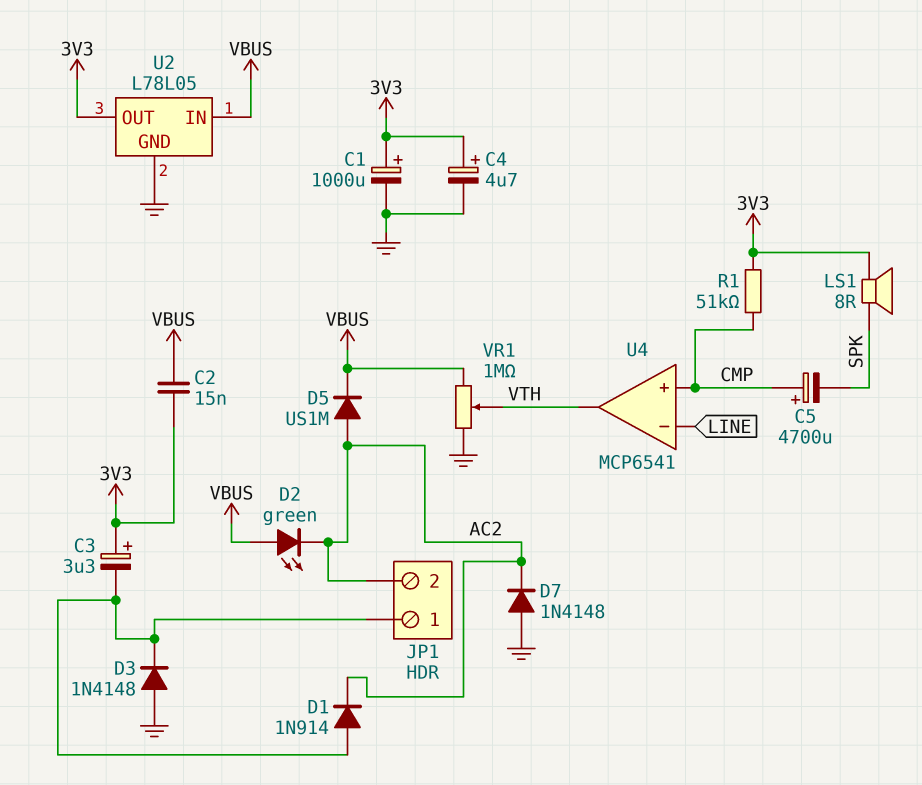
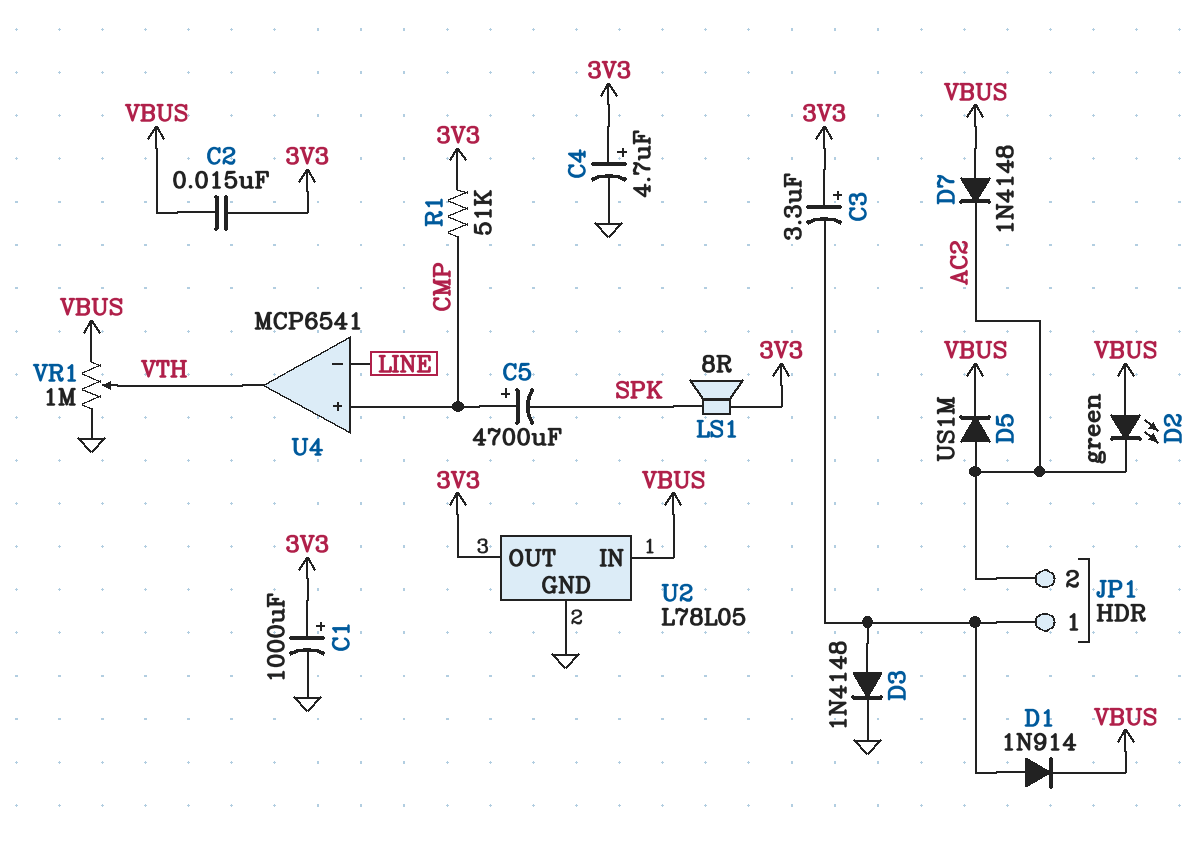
D1: diode 1N914 (A JP1/1, K AC2) -> diode 1N914 (A JP1/1, K VBUS)
D3: diode 1N4148 (A GND, K JP1/1) -> diode 1N4148 (A JP1/1, K GND)
D7: diode 1N4148 (A GND, K AC2) -> diode 1N4148 (A VBUS, K AC2)

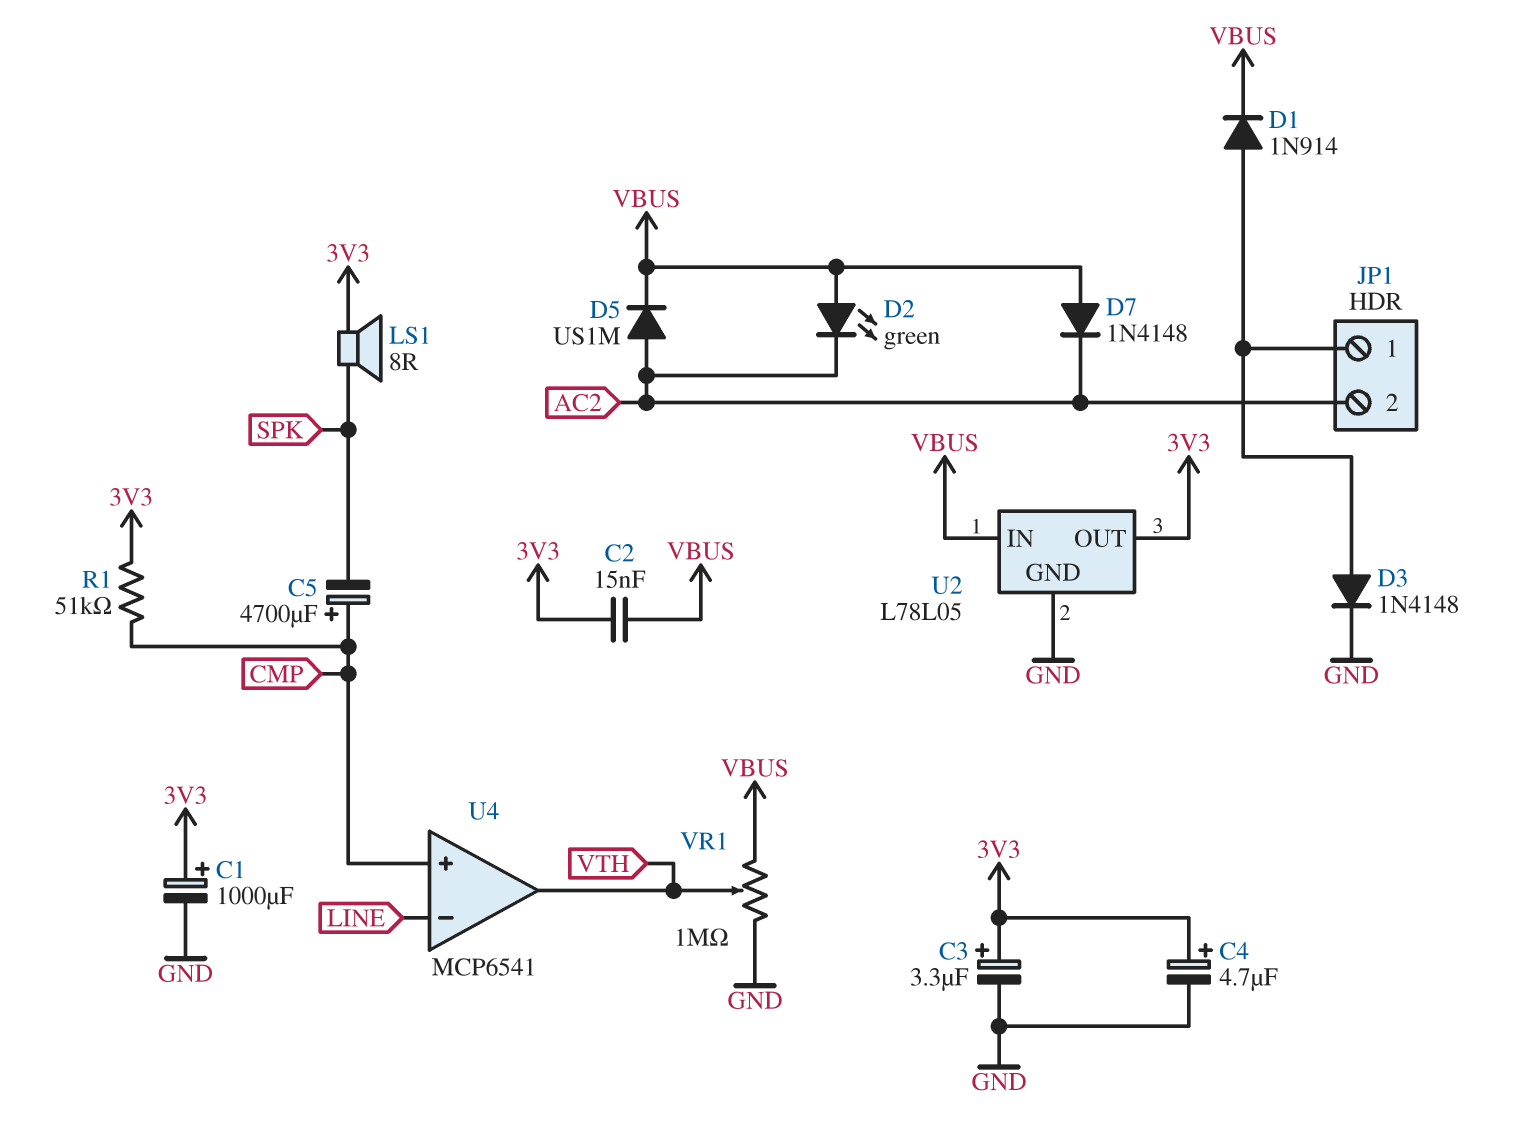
C3: 3.3uF (plus 3V3, minus JP1/1) -> 3.3uF (plus 3V3, minus GND)

